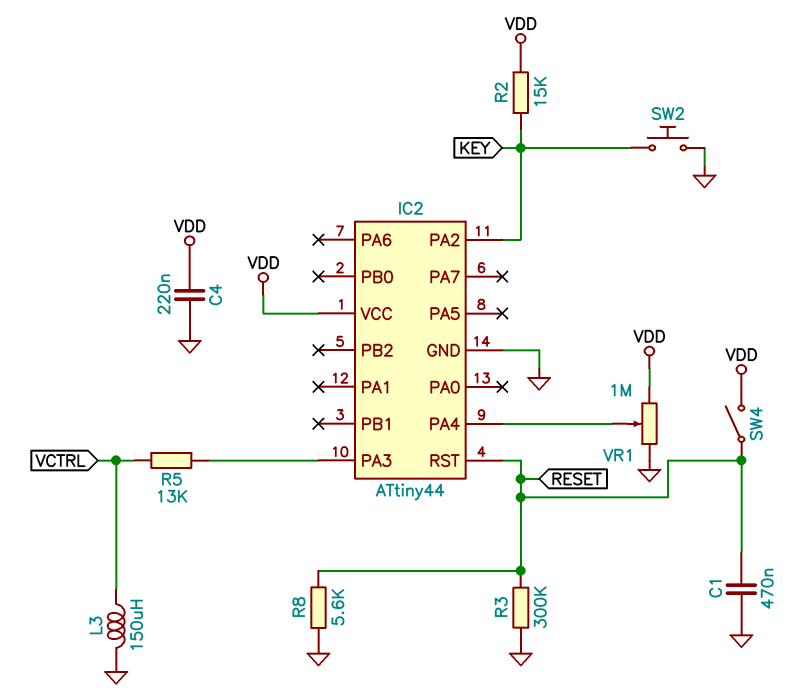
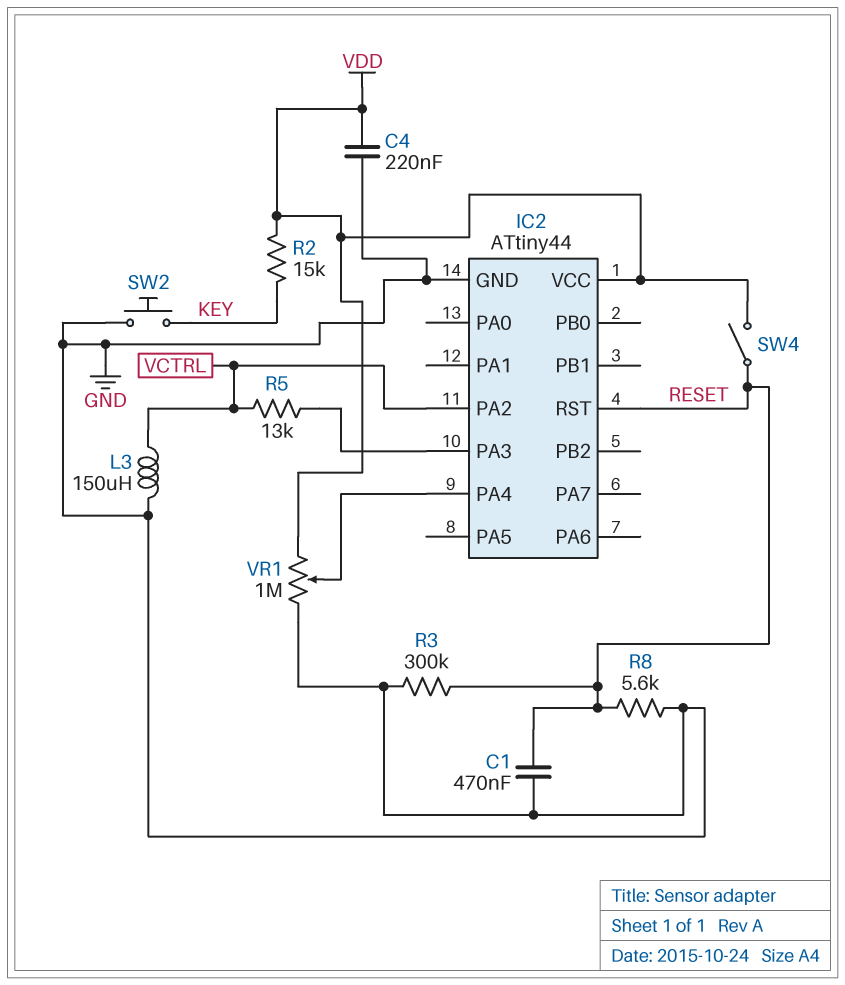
IC2 pin PA2: KEY -> VCTRL

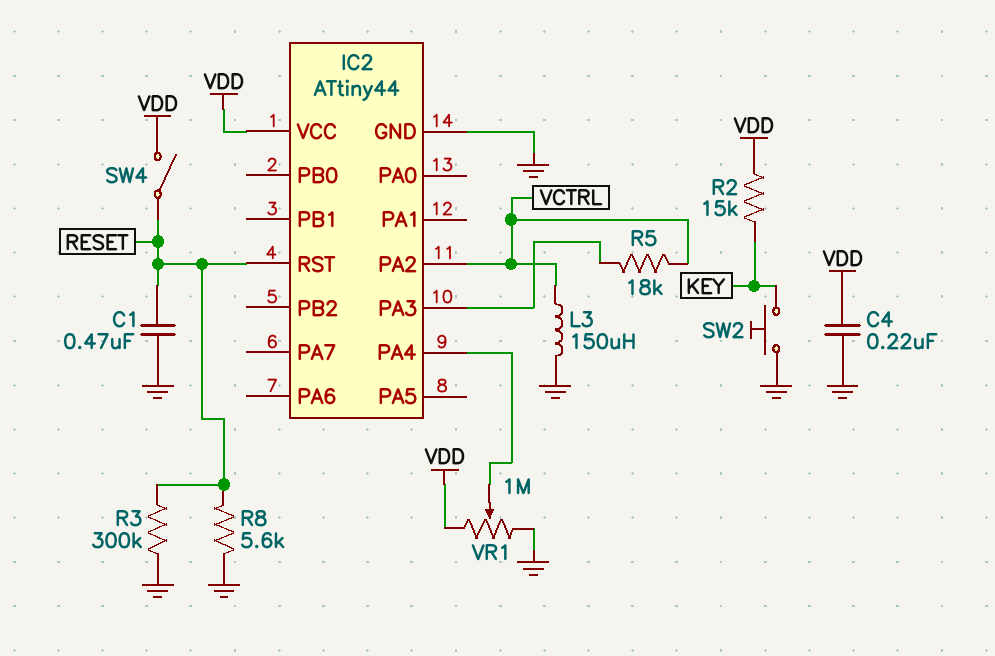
R5: 13k (IC2/PA3, VCTRL) -> 18k (IC2/PA3, VCTRL)

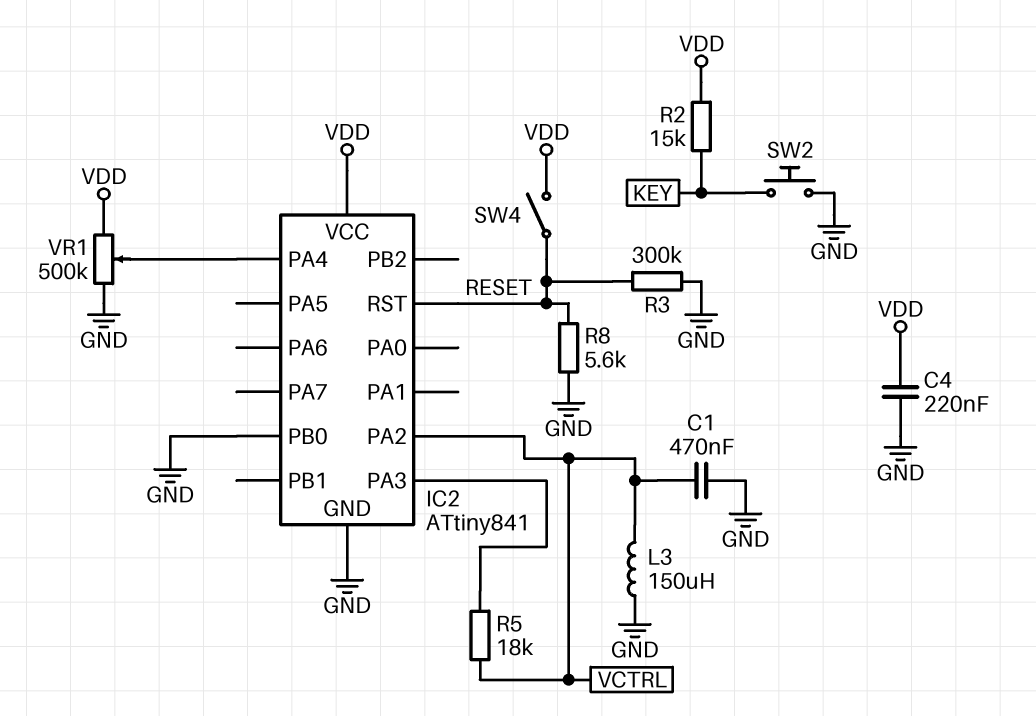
C1: 470nF (GND, RESET) -> 470nF (GND, VCTRL)
IC2: ATtiny44 -> ATtiny841
IC2 pin PB0: none -> GND
VR1: 1M (GND, VDD, wiper IC2/PA4) -> 500k (GND, VDD, wiper IC2/PA4)

